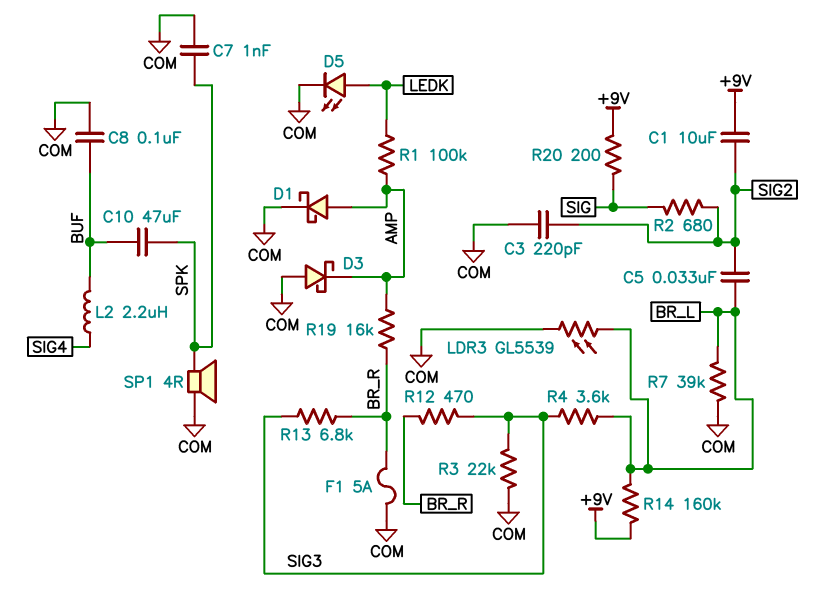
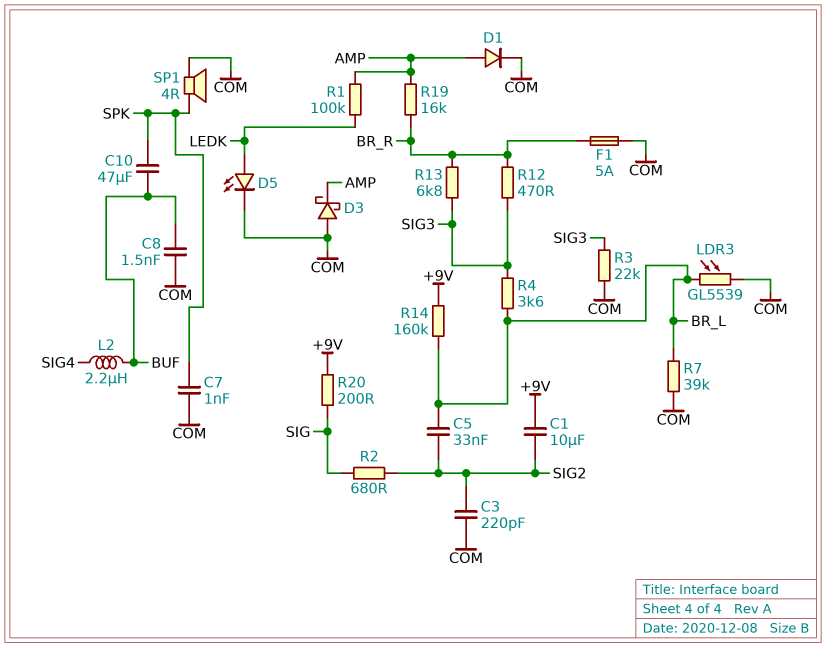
C8: 100nF (BUF, COM) -> 1.5nF (BUF, COM)
D1: schottky (A AMP, K COM) -> diode (A AMP, K COM)

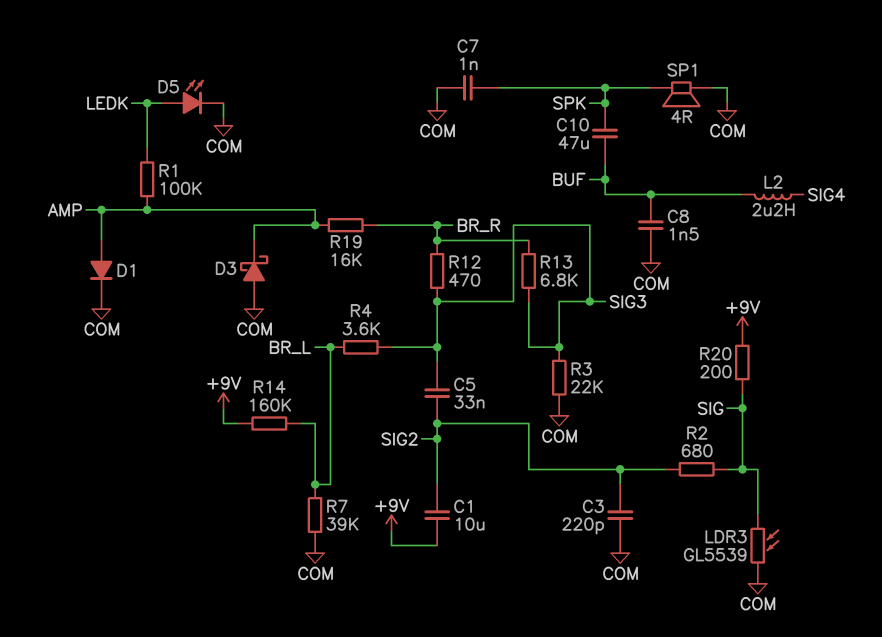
C5: 33nF (BR_L, SIG2) -> 33nF (SIG2, SIG3)
F1: 5A (BR_R, COM) -> none
LDR3: GL5539 (BR_L, COM) -> GL5539 (COM, SIG)

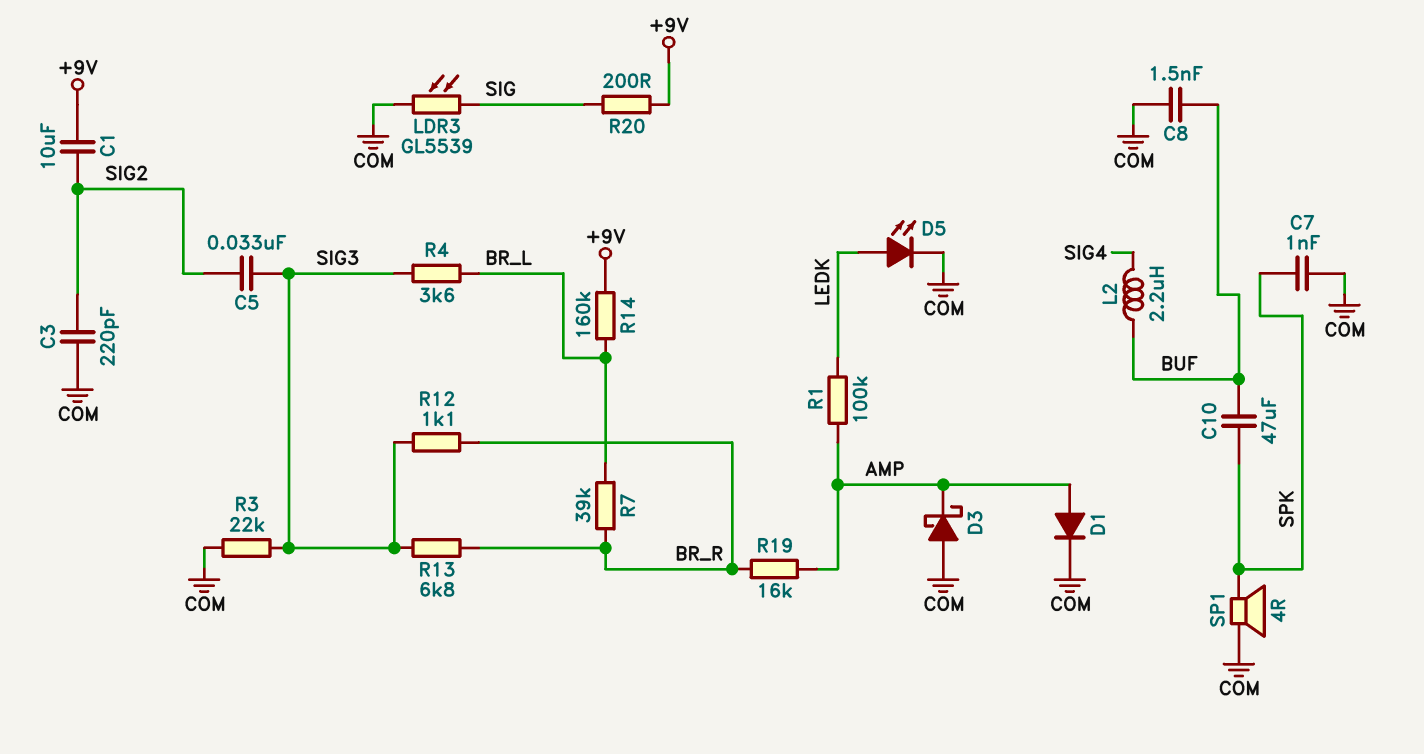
R2: 680 (SIG, SIG2) -> none
R7: 39k (BR_L, COM) -> 39k (BR_L, BR_R)
R12: 470 (BR_R, SIG3) -> 1.1k (BR_R, SIG3)

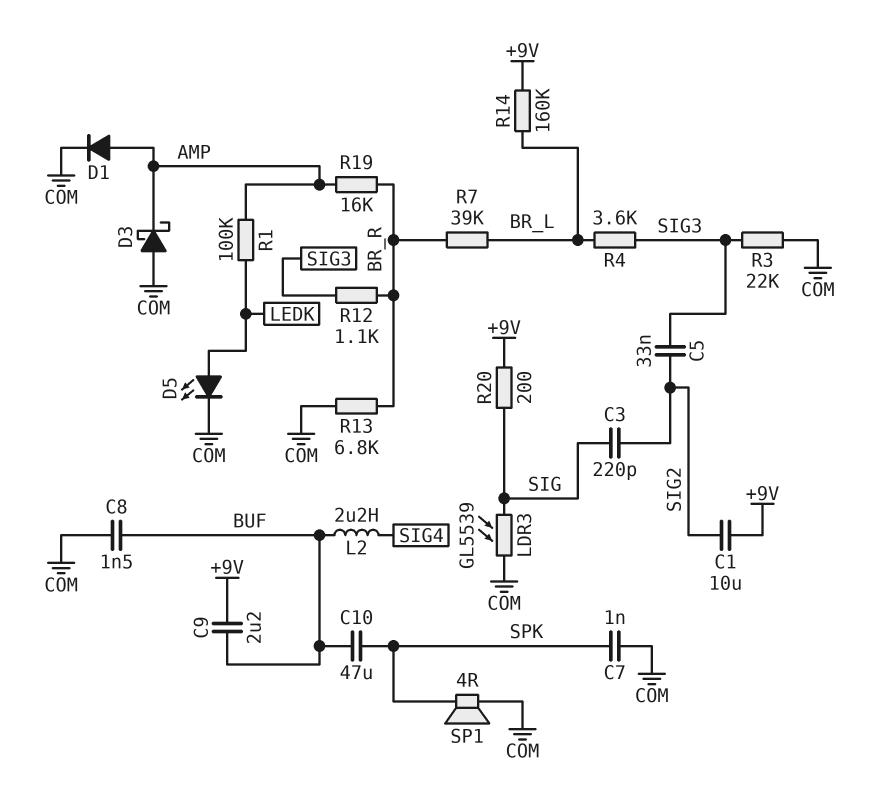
C3: 220pF (COM, SIG2) -> 220pF (SIG, SIG2)
C9: none -> 2.2uF (+9V, BUF)
R13: 6.8k (BR_R, SIG3) -> 6.8k (BR_R, COM)

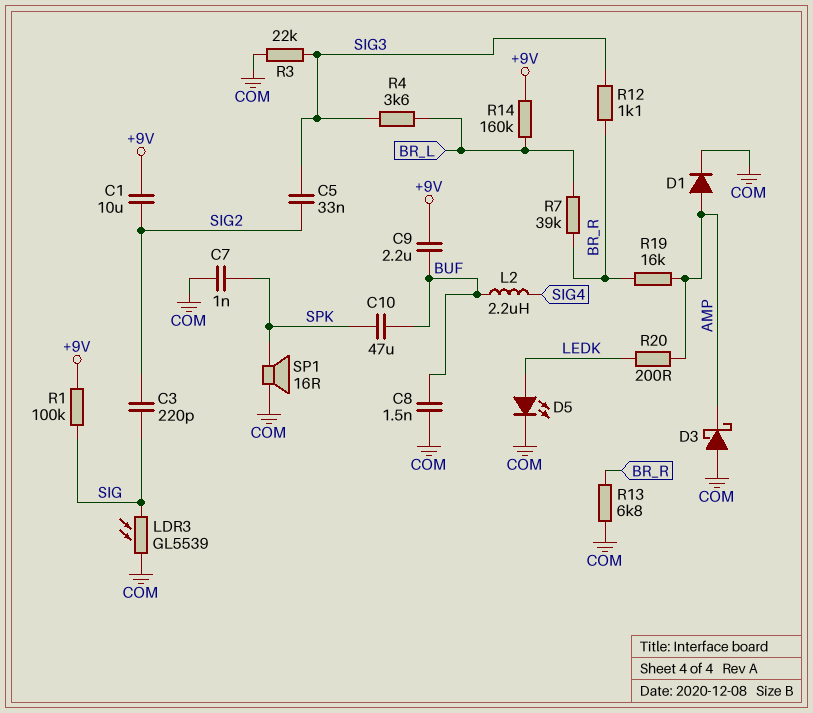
R1: 100k (AMP, LEDK) -> 100k (+9V, SIG)
R20: 200 (+9V, SIG) -> 200 (AMP, LEDK)
SP1: speaker 4R (COM, SPK) -> speaker 16R (COM, SPK)

